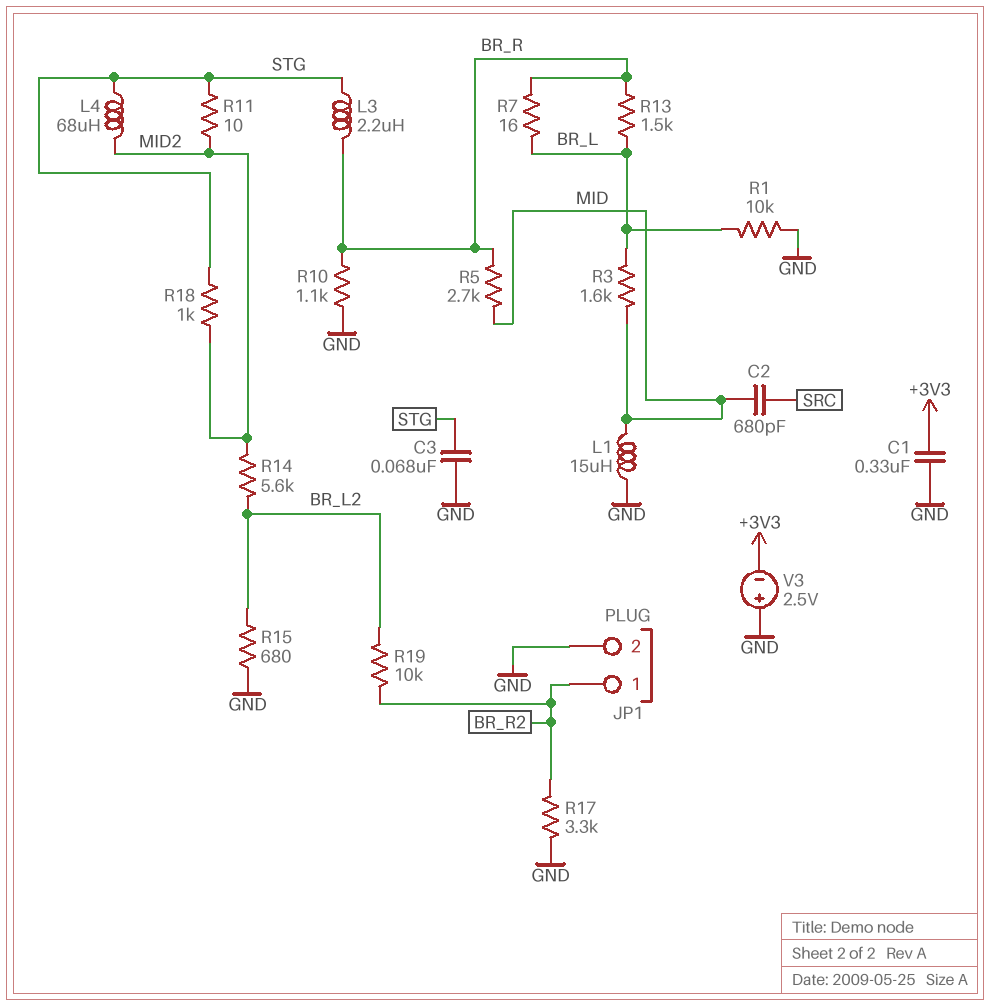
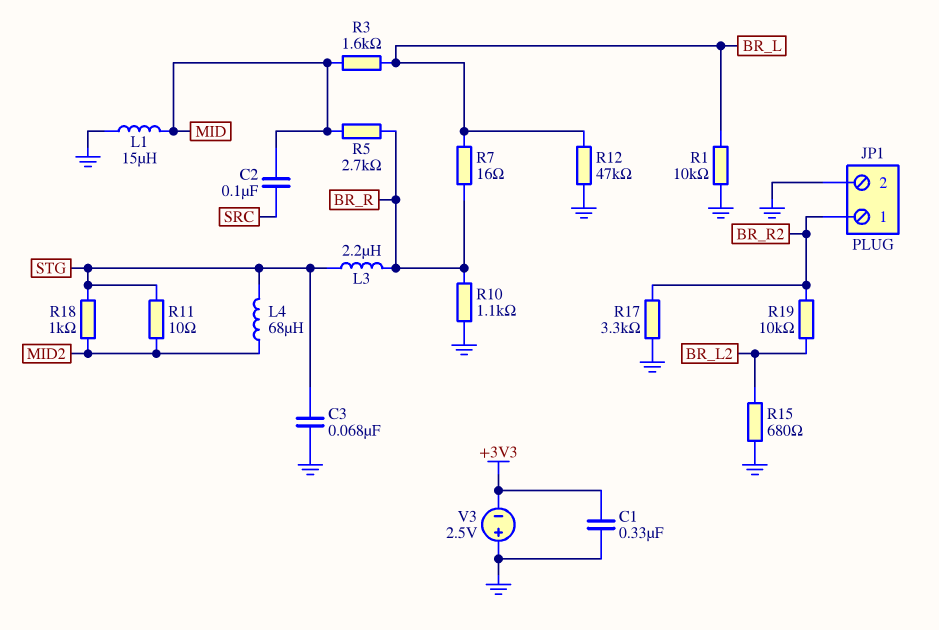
C2: 680pF (MID, SRC) -> 100nF (MID, SRC)
R12: none -> 47k (BR_L, GND)
R13: 1.5k (BR_L, BR_R) -> none
R14: 5.6k (BR_L2, MID2) -> none

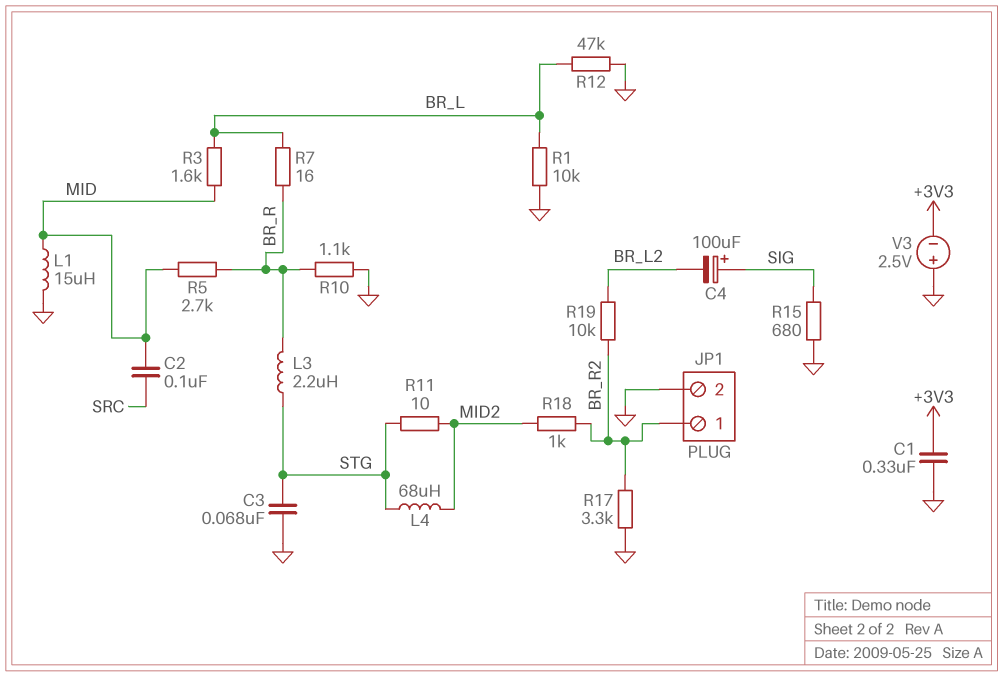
C4: none -> 100uF (plus SIG, minus BR_L2)
R15: 680 (BR_L2, GND) -> 680 (GND, SIG)
R18: 1k (MID2, STG) -> 1k (BR_R2, MID2)

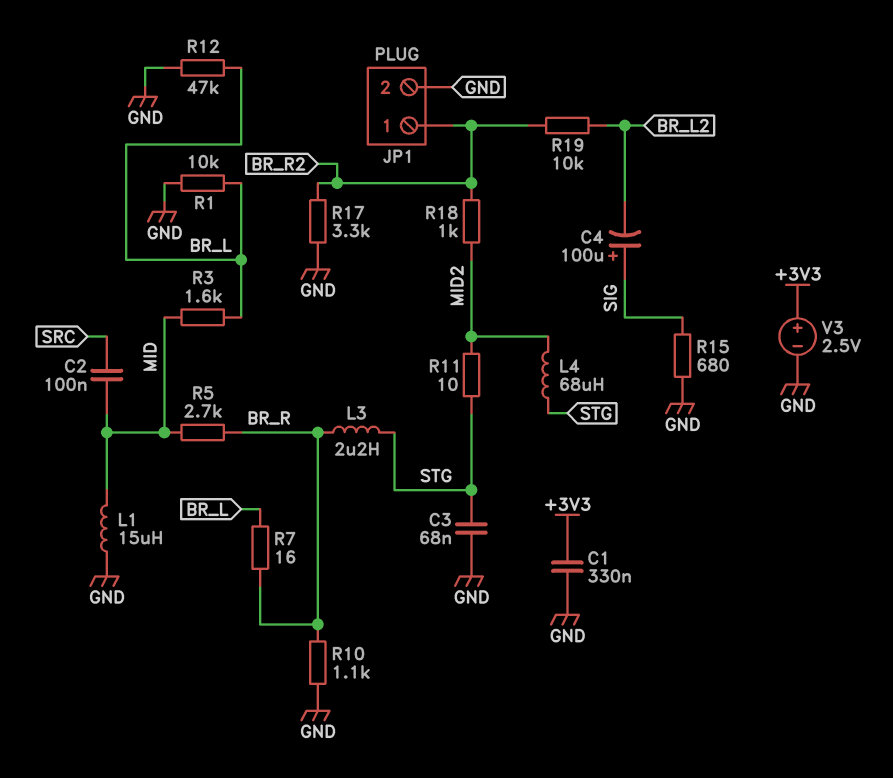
V3: 2.5V (plus GND, minus +3V3) -> 2.5V (plus +3V3, minus GND)

